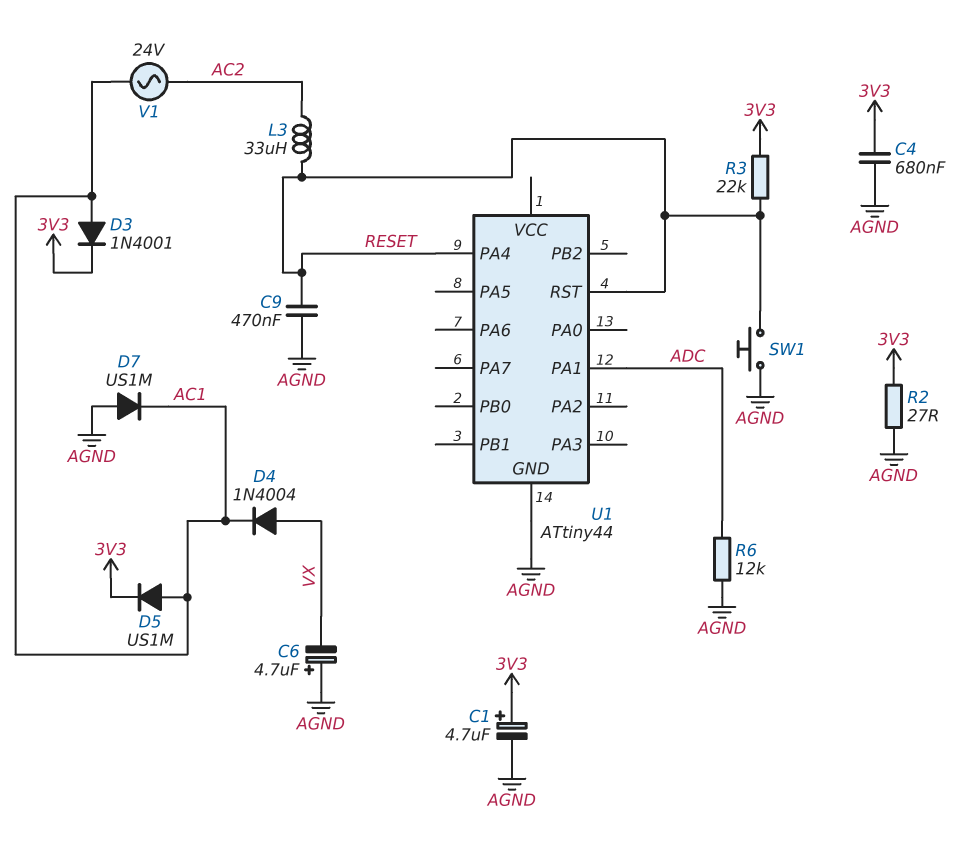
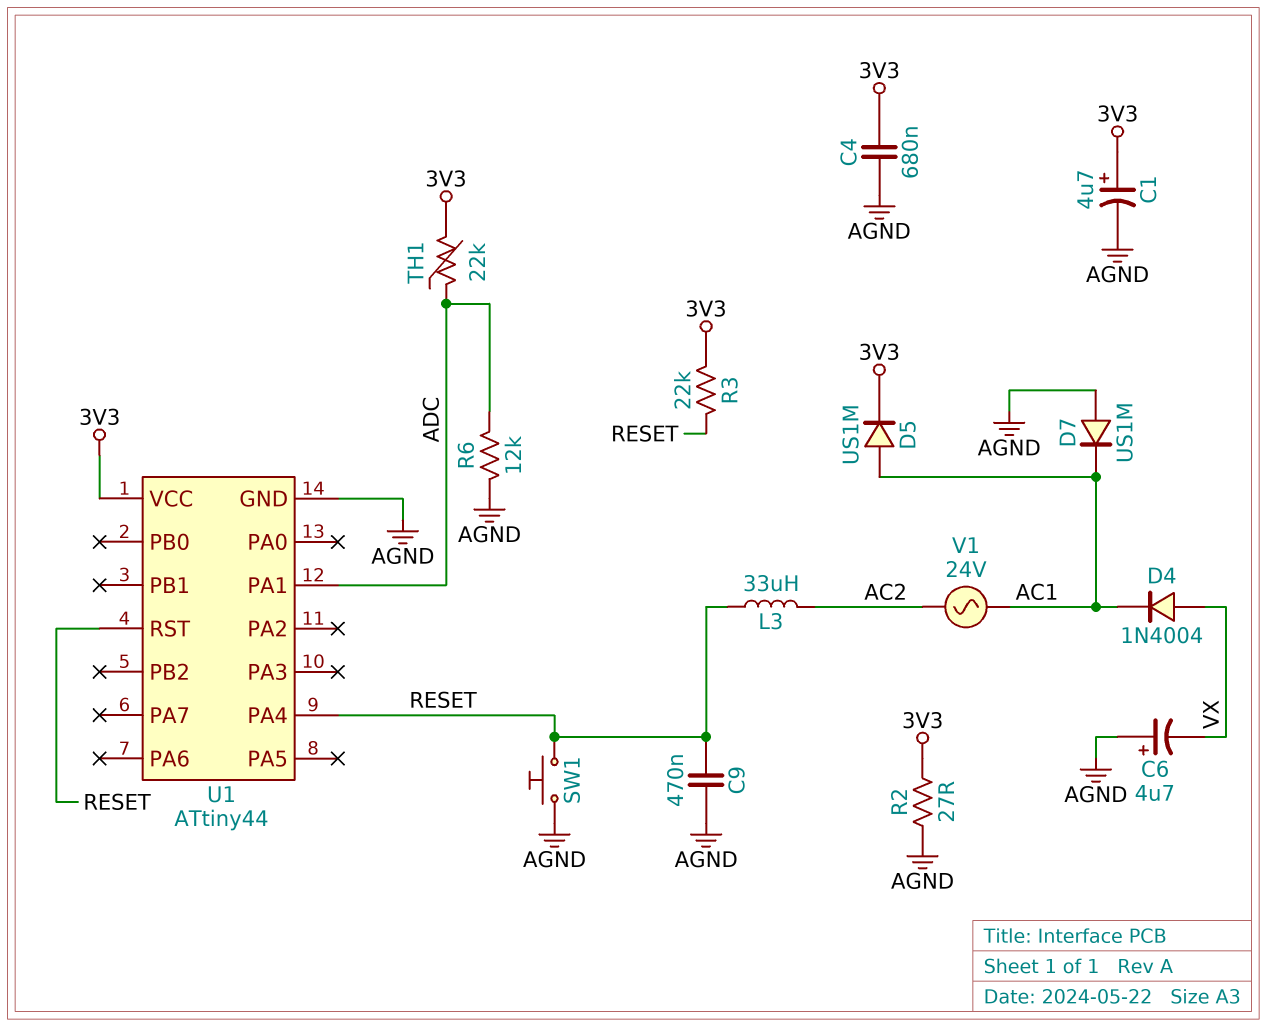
D3: diode 1N4001 (A AC1, K 3V3) -> none
TH1: none -> 22k (3V3, ADC)
U1 pin VCC: none -> 3V3

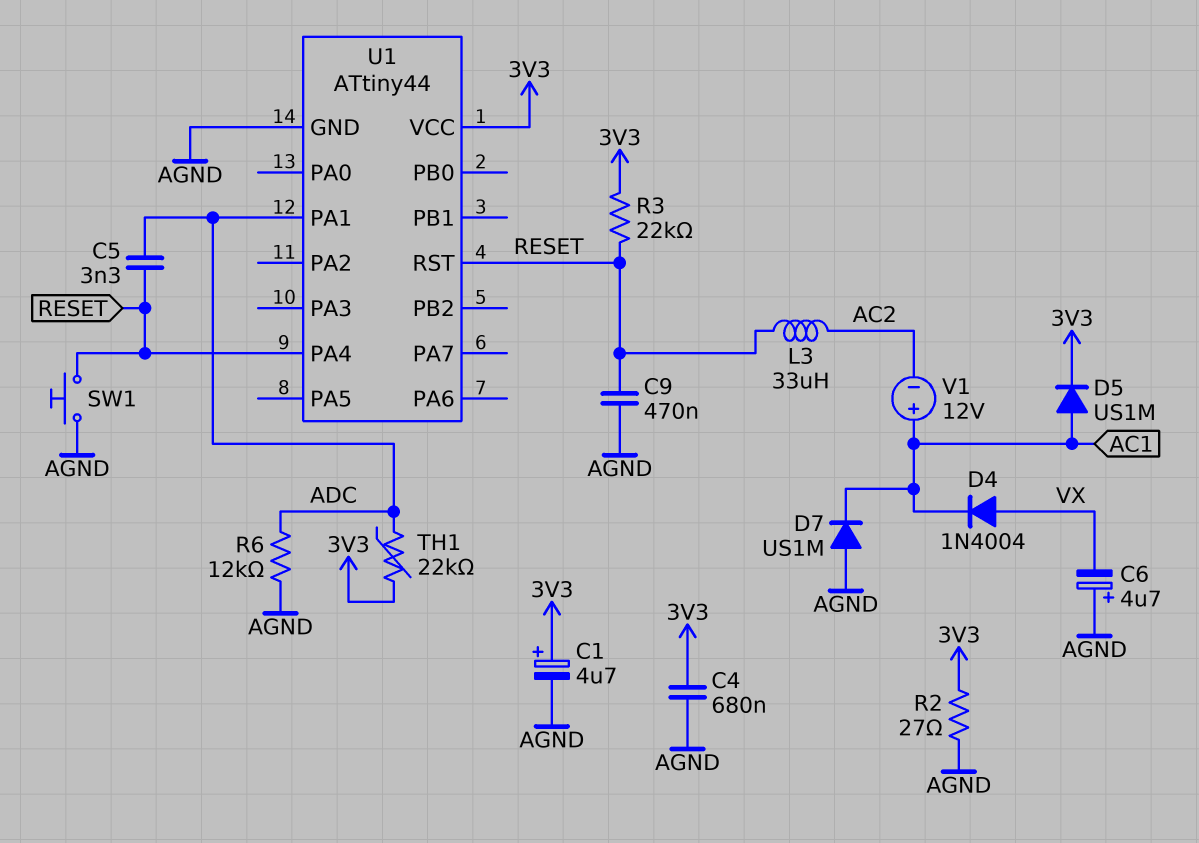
C5: none -> 3.3nF (ADC, RESET)
V1: AC 24V (AC1, AC2) -> 12V (plus AC1, minus AC2)

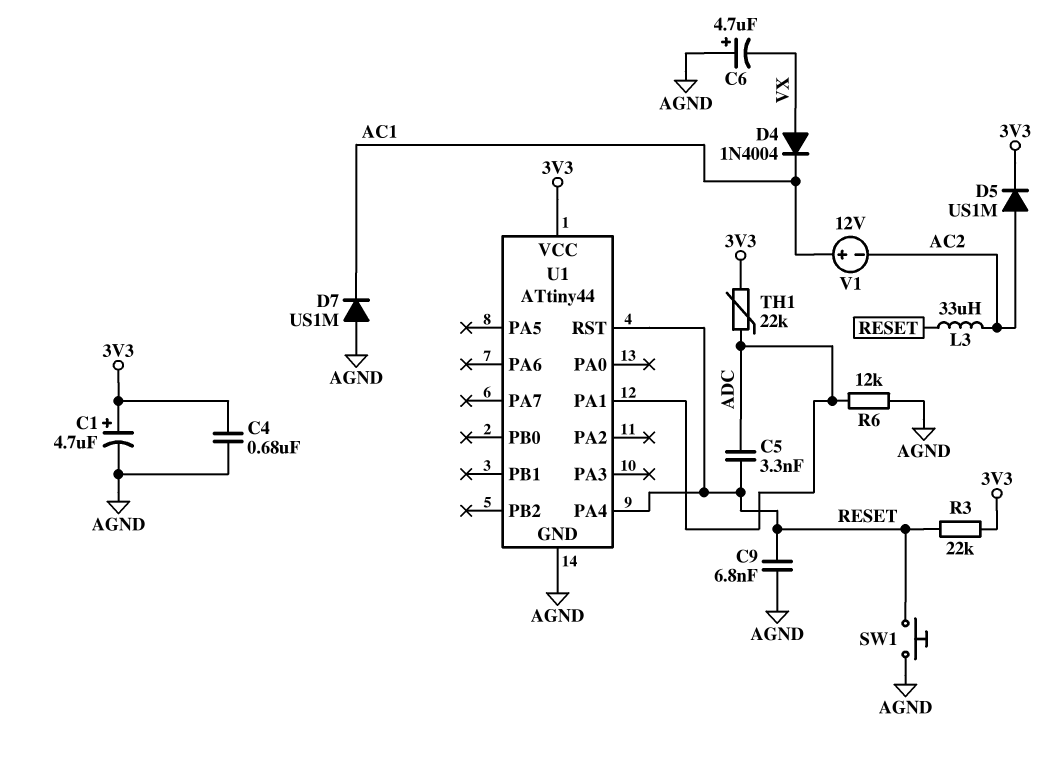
C9: 470nF (AGND, RESET) -> 6.8nF (AGND, RESET)
D5: diode US1M (A AC1, K 3V3) -> diode US1M (A AC2, K 3V3)
R2: 27 (3V3, AGND) -> none

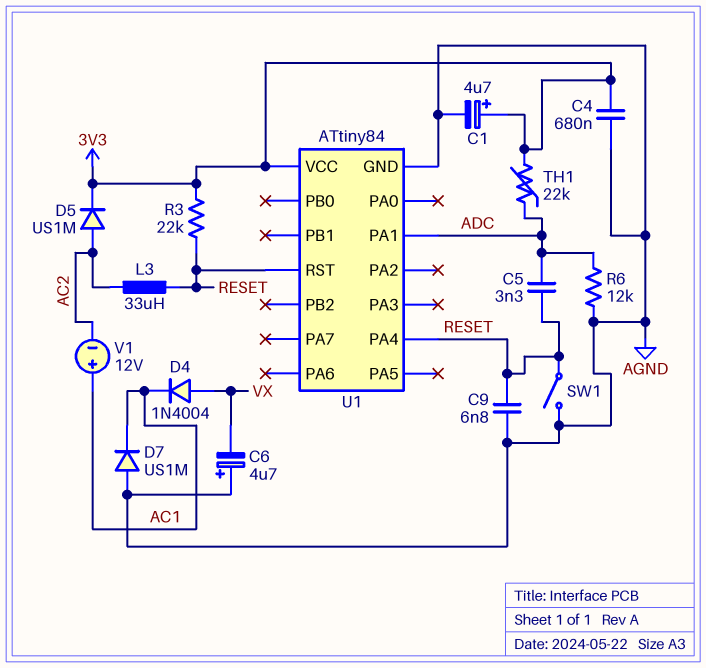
SW1: button (AGND, RESET) -> switch (AGND, RESET)
U1: ATtiny44 -> ATtiny84

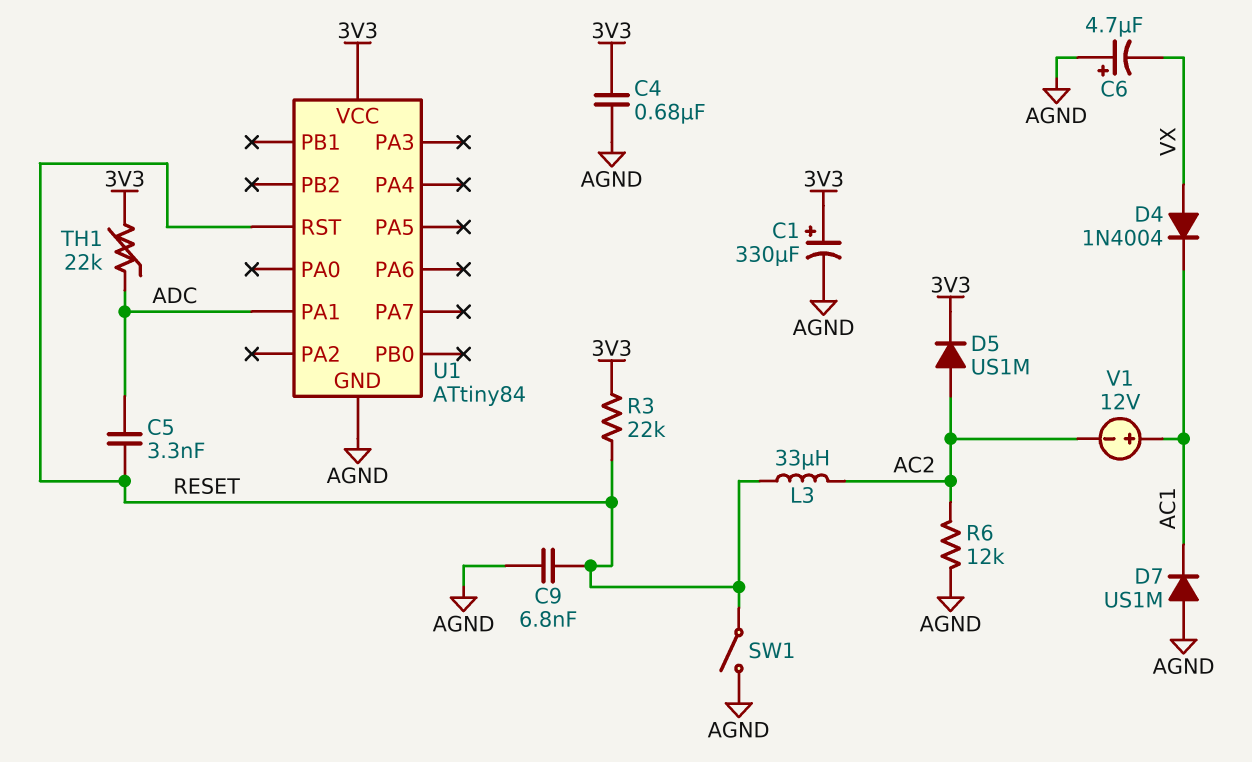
C1: 4.7uF (plus 3V3, minus AGND) -> 330uF (plus 3V3, minus AGND)
R6: 12k (ADC, AGND) -> 12k (AC2, AGND)
U1 pin PA4: RESET -> none

